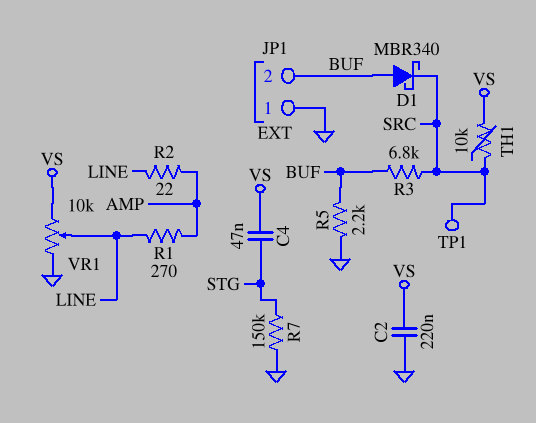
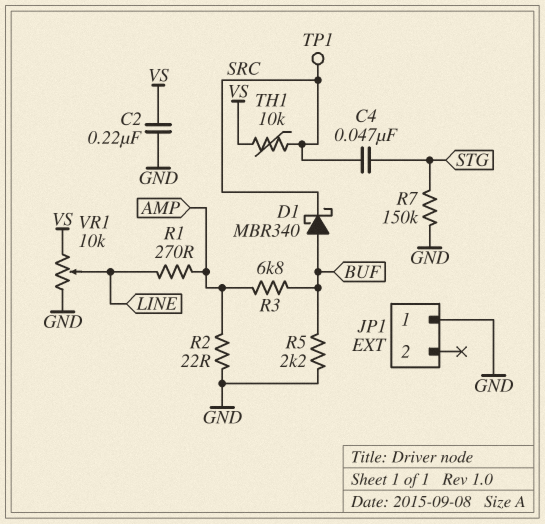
C4: 47nF (STG, VS) -> 47nF (SRC, STG)
JP1 pin 2: BUF -> none
R2: 22 (AMP, LINE) -> 22 (AMP, GND)
R3: 6.8k (BUF, SRC) -> 6.8k (AMP, BUF)

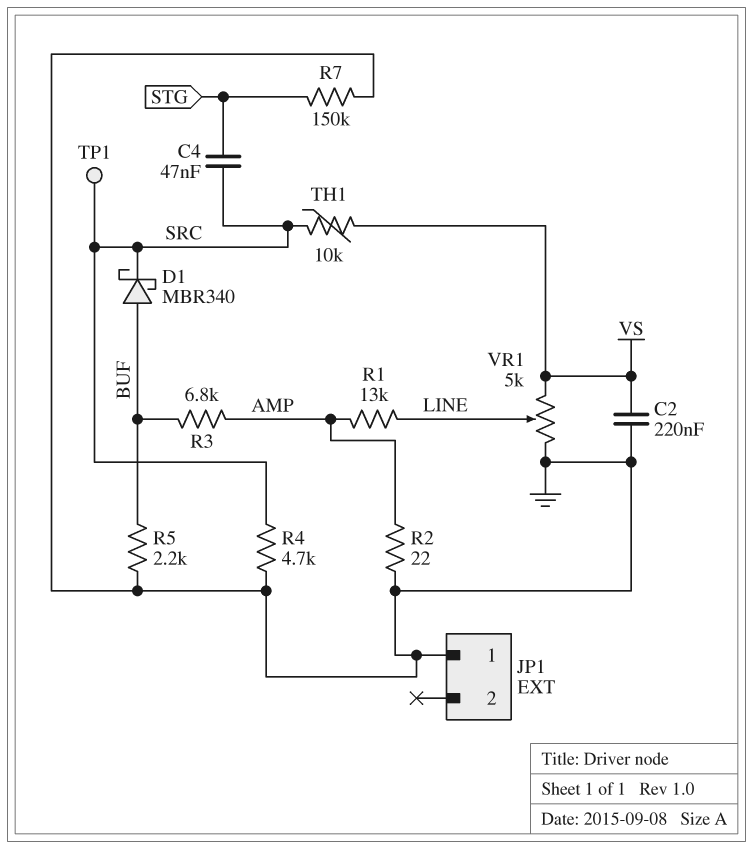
R1: 270 (AMP, LINE) -> 13k (AMP, LINE)
R4: none -> 4.7k (GND, SRC)
VR1: 10k (GND, VS, wiper LINE) -> 5k (GND, VS, wiper LINE)

